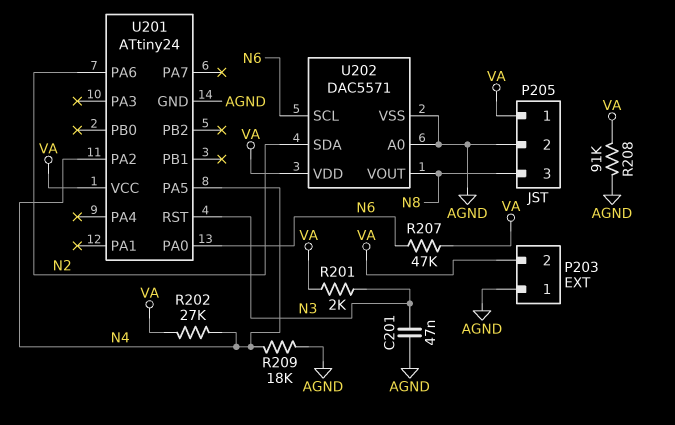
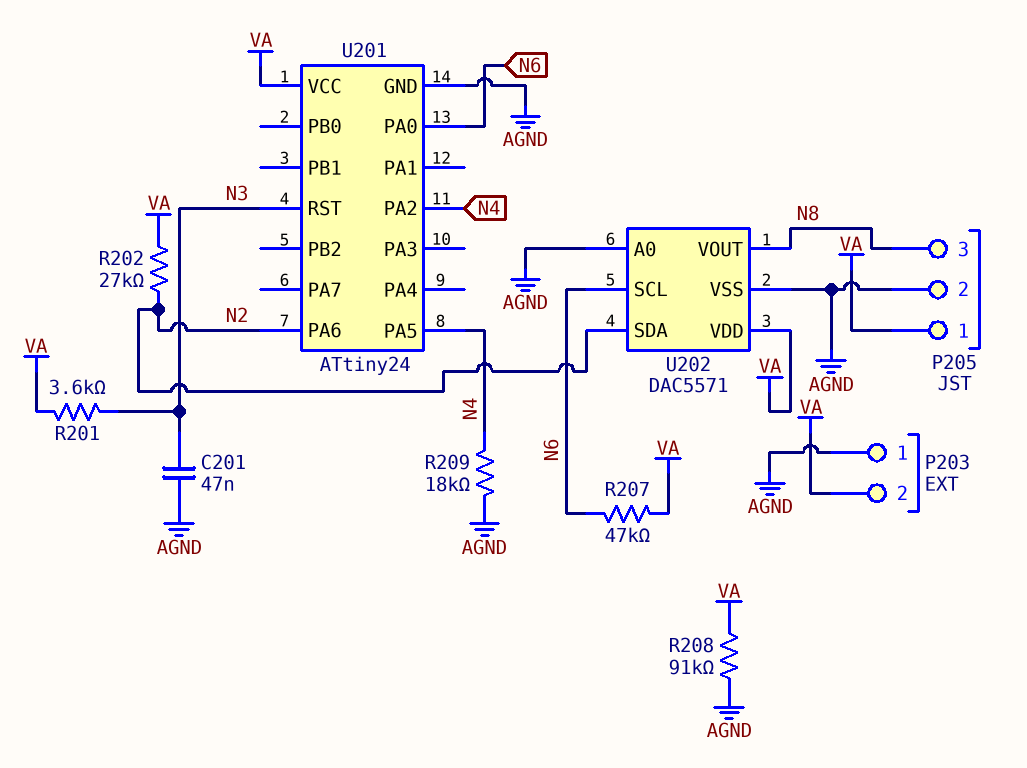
R201: 2k (N3, VA) -> 3.6k (N3, VA)
R202: 27k (N4, VA) -> 27k (N2, VA)

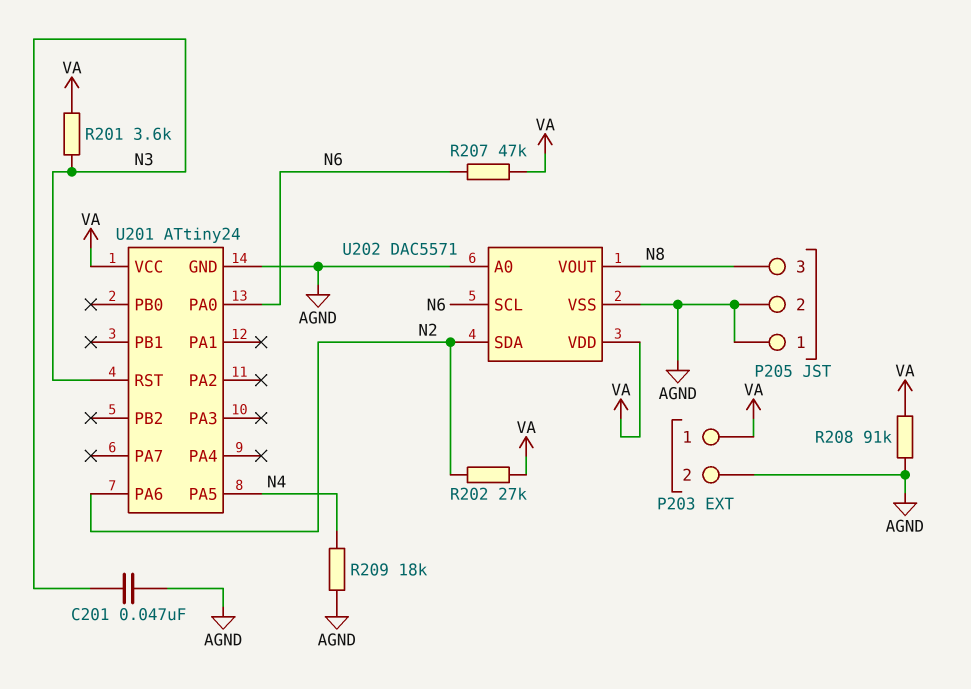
P203 pin 1: AGND -> VA
P203 pin 2: VA -> AGND
P205 pin 1: VA -> AGND
U201 pin PA2: N4 -> none

